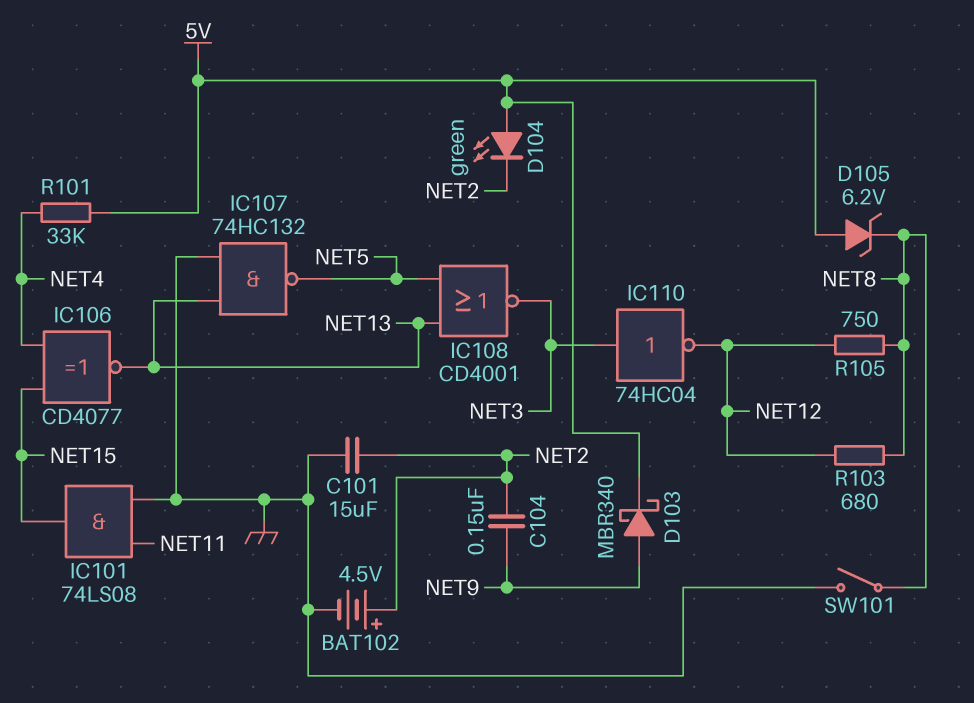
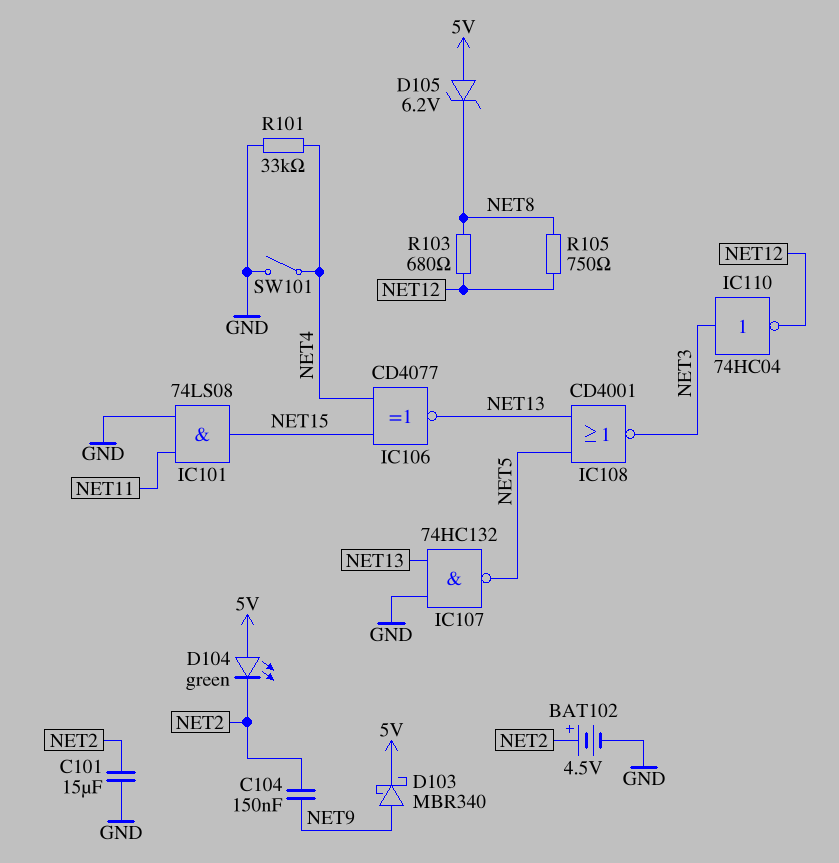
R101: 33k (5V, NET4) -> 33k (GND, NET4)
SW101: switch (GND, NET8) -> switch (GND, NET4)

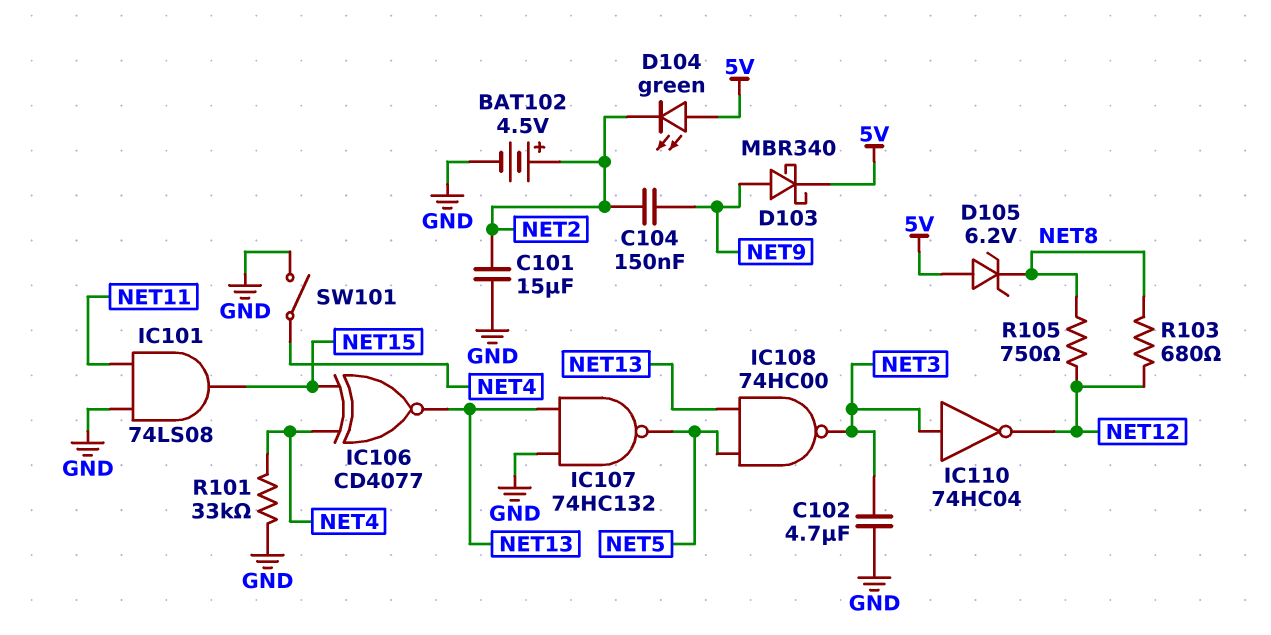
C102: none -> 4.7uF (GND, NET3)
IC108: NOR CD4001 (in NET5, in NET13, out NET3) -> NAND 74HC00 (in NET5, in NET13, out NET3)

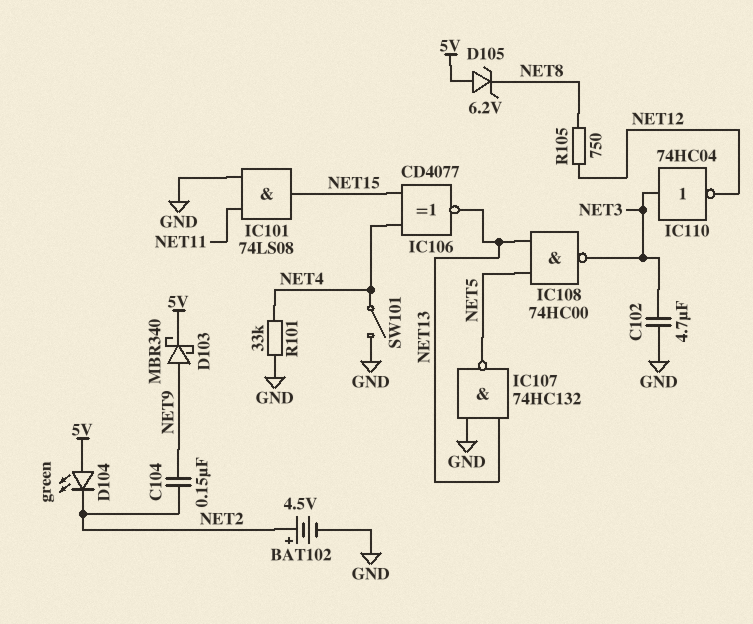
C101: 15uF (GND, NET2) -> none
R103: 680 (NET8, NET12) -> none

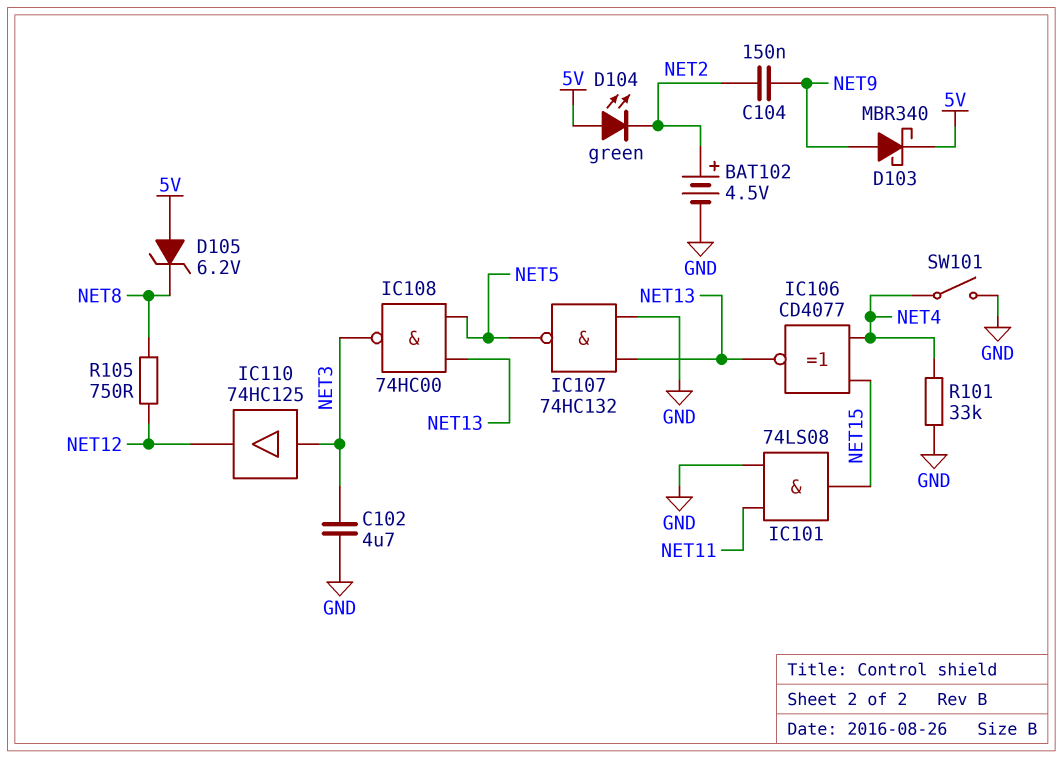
IC110: NOT 74HC04 (in NET3, out NET12) -> buffer 74HC125 (in NET3, out NET12)

